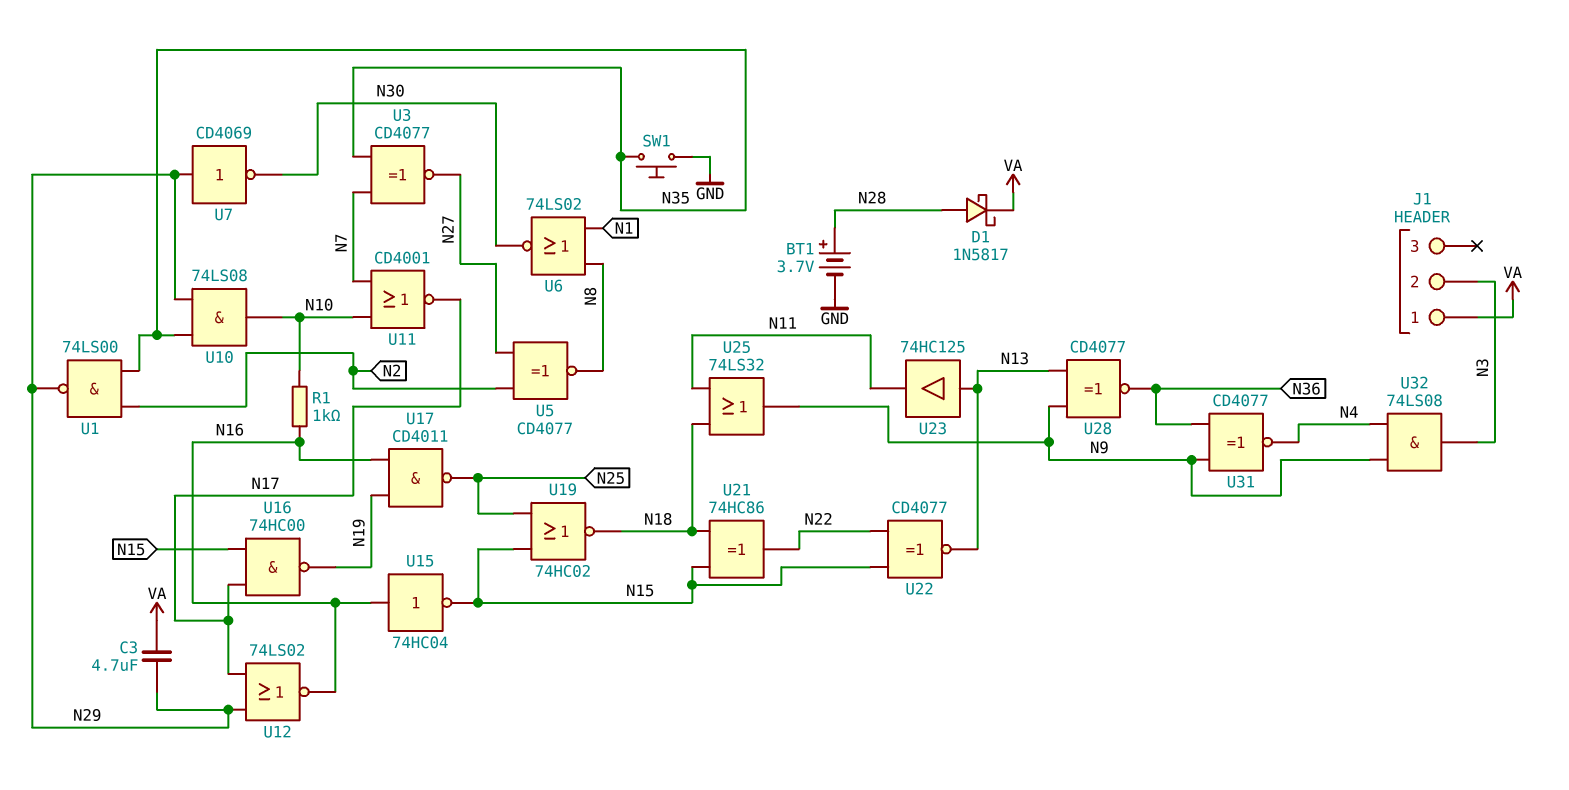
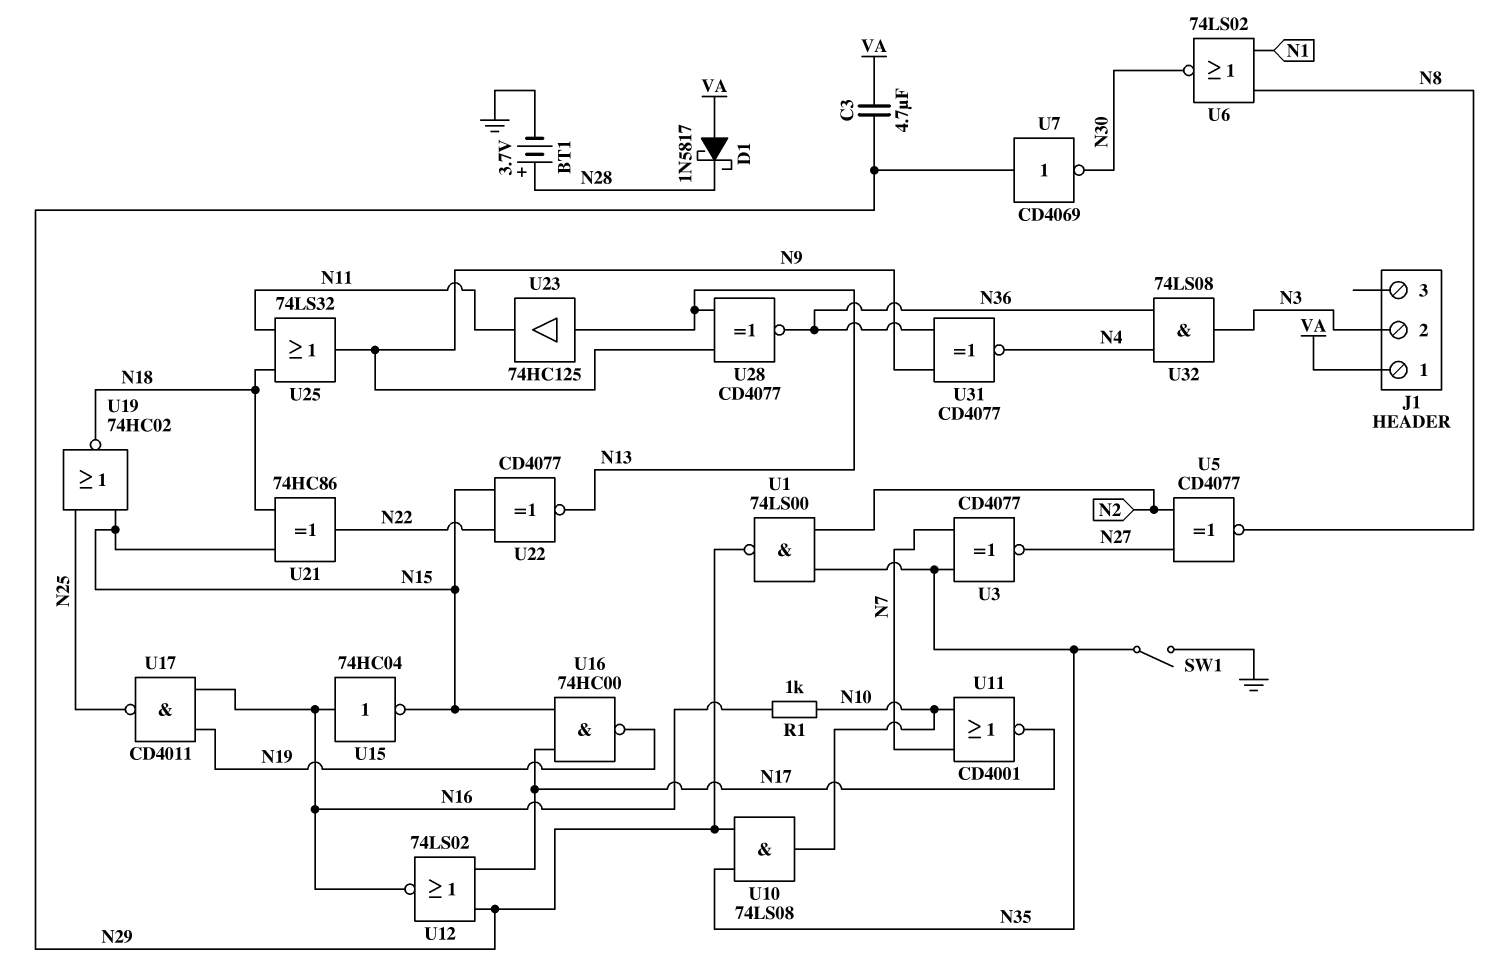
D1: schottky 1N5817 (A N28, K VA) -> schottky 1N5817 (A VA, K N28)
SW1: button (GND, N35) -> switch (GND, N35)
U32: AND 74LS08 (in N4, in N9, out N3) -> AND 74LS08 (in N4, in N36, out N3)

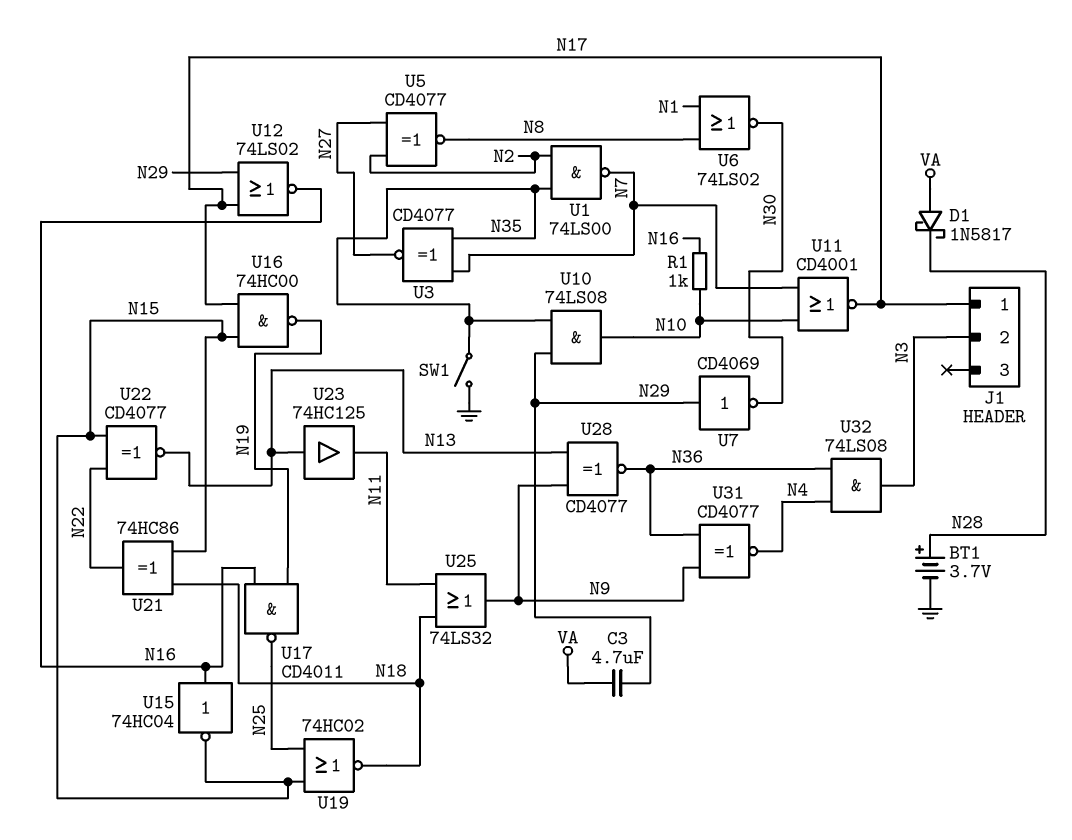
J1 pin 1: VA -> N17
U1: NAND 74LS00 (in N2, in N35, out N29) -> NAND 74LS00 (in N2, in N35, out N7)

